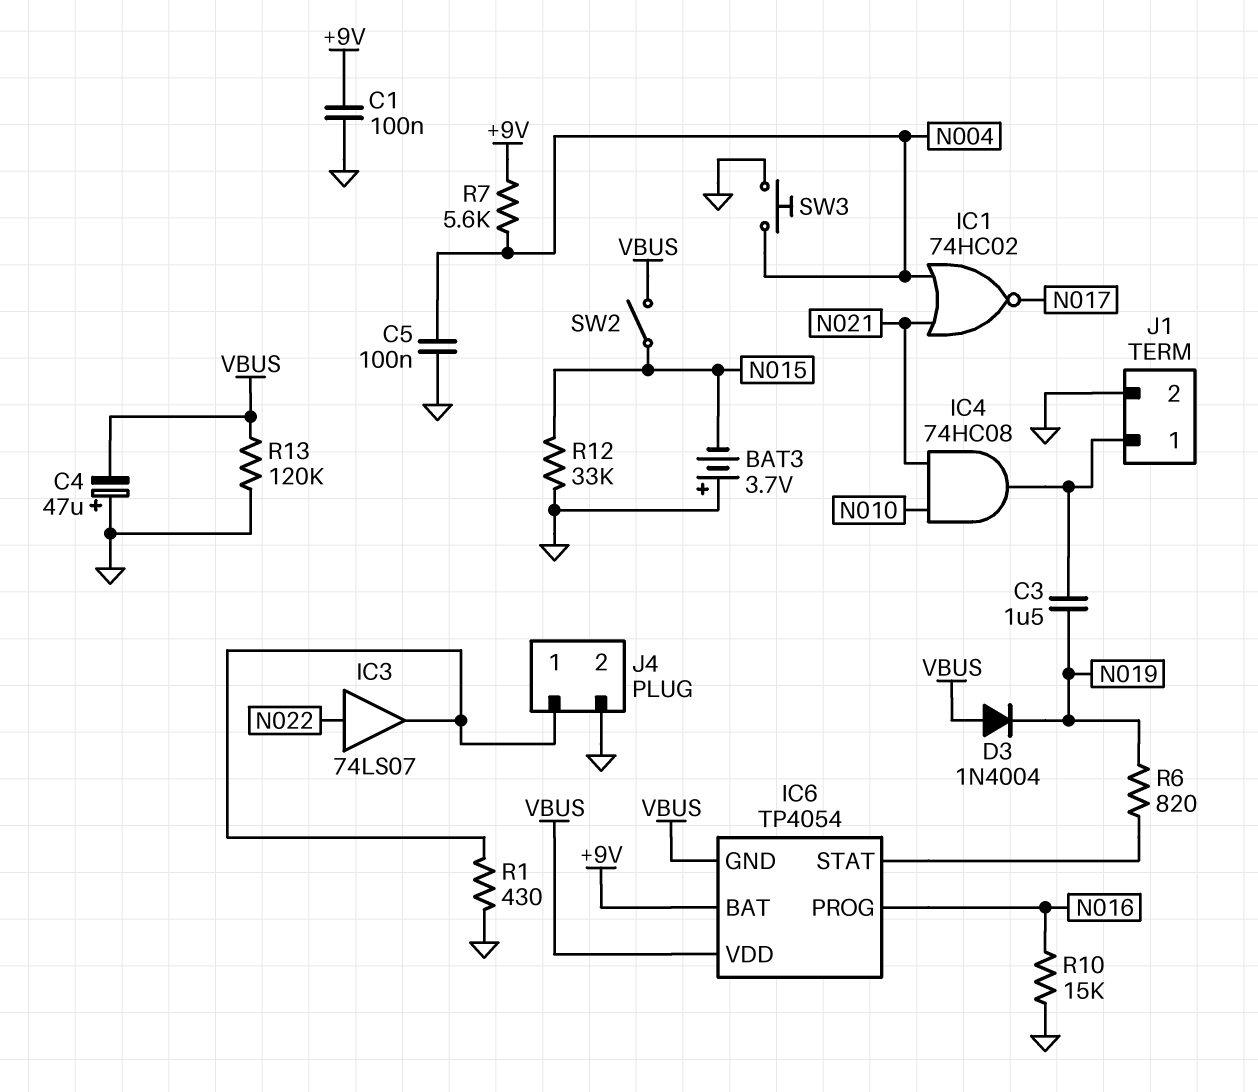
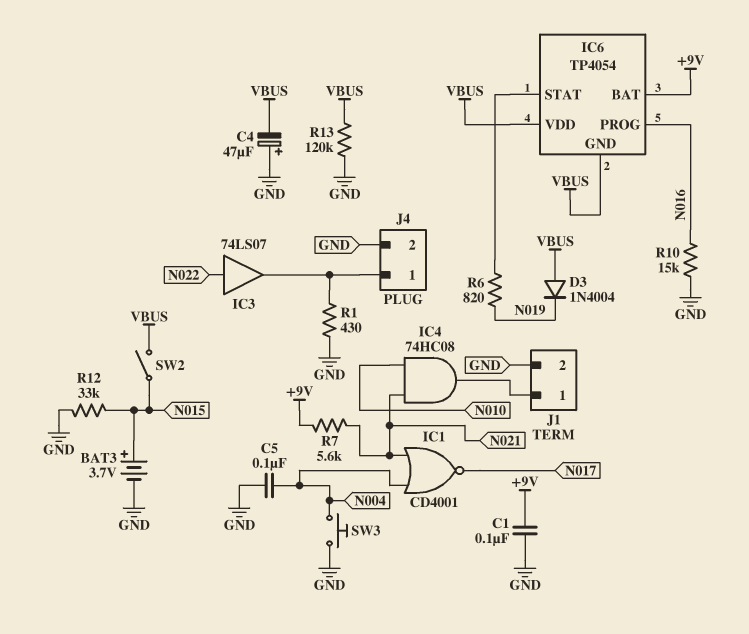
BAT3: 3.7V (plus GND, minus N015) -> 3.7V (plus N015, minus GND)
C3: 1.5uF (J1/1, N019) -> none
IC1: NOR 74HC02 (in N004, in N021, out N017) -> NOR CD4001 (in N004, in N021, out N017)
R7: 5.6k (+9V, N004) -> 5.6k (+9V, N021)

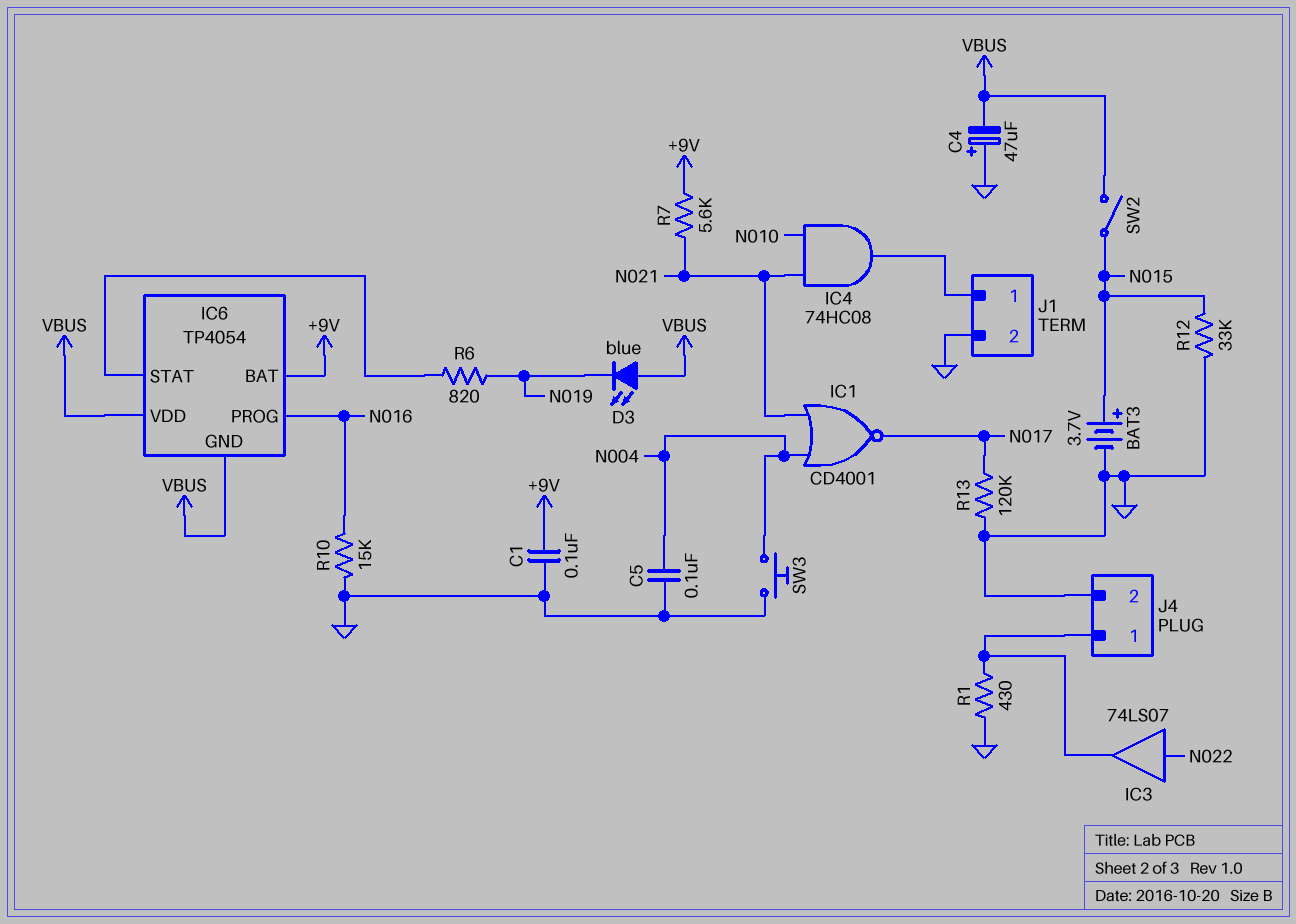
D3: diode 1N4004 (A VBUS, K N019) -> LED blue (A VBUS, K N019)
R13: 120k (GND, VBUS) -> 120k (GND, N017)

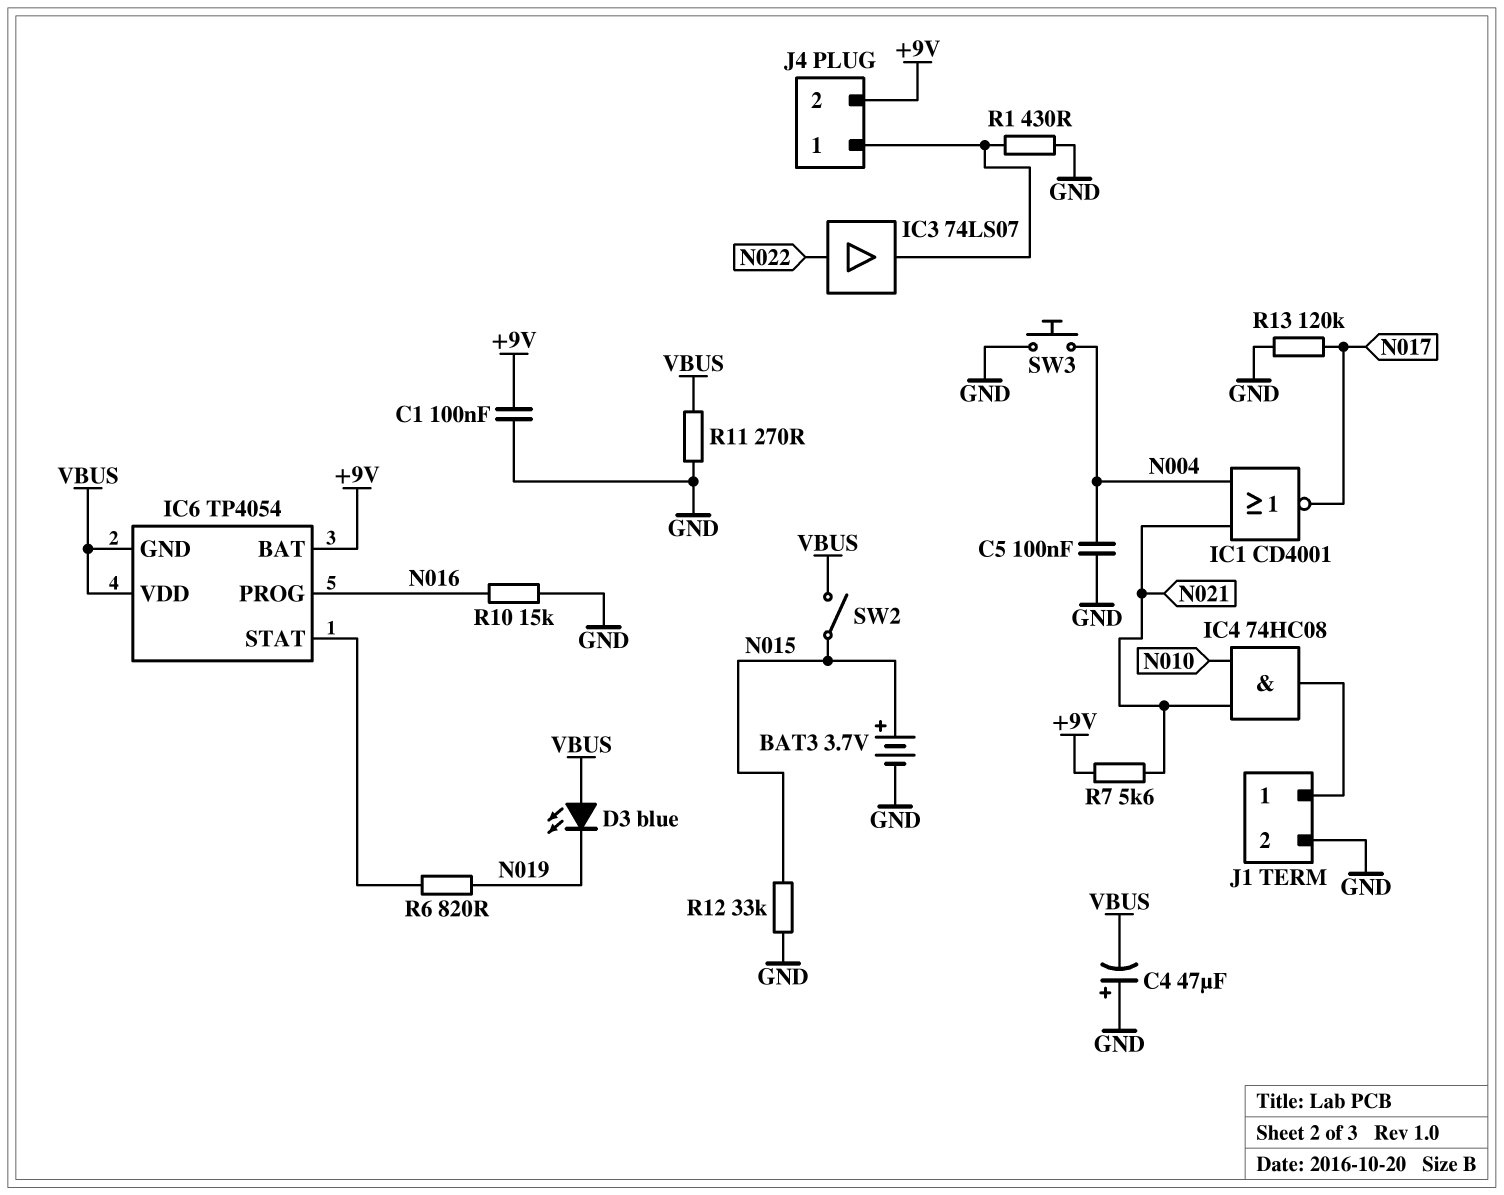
J4 pin 2: GND -> +9V
R11: none -> 270 (GND, VBUS)

